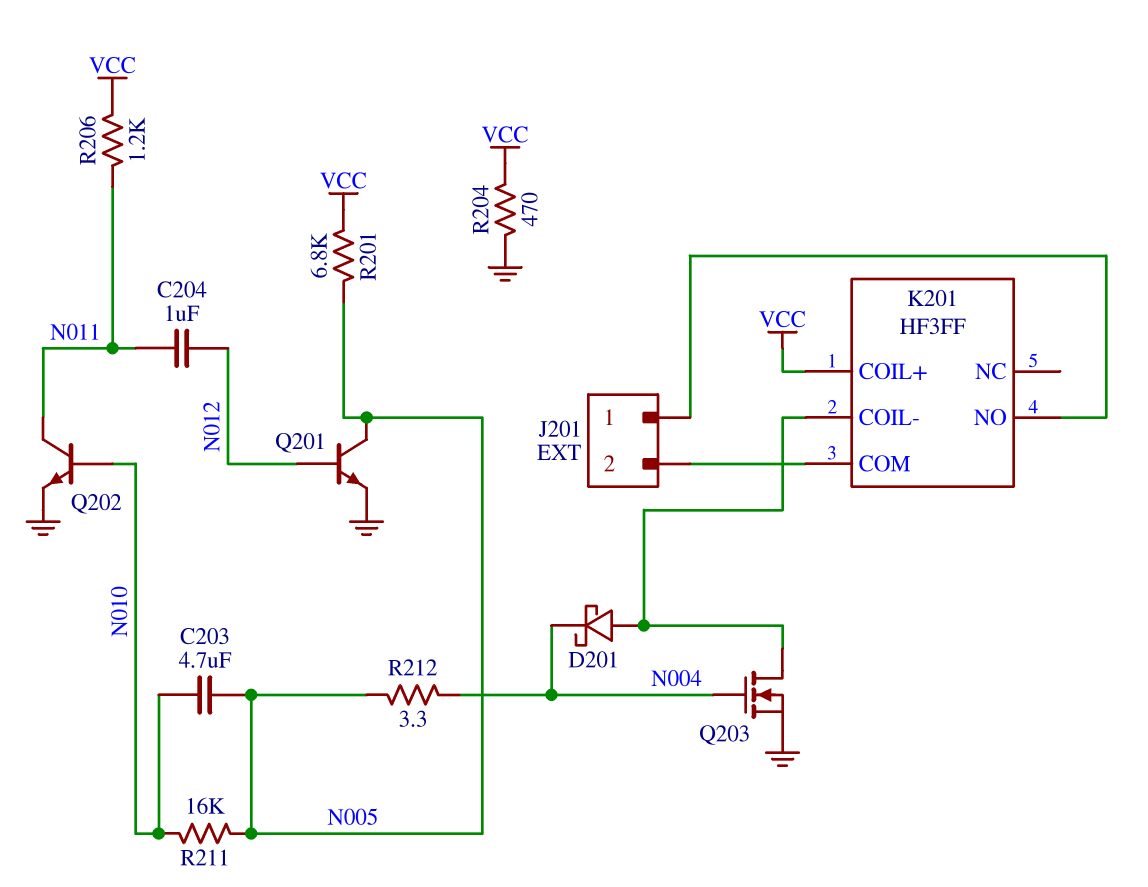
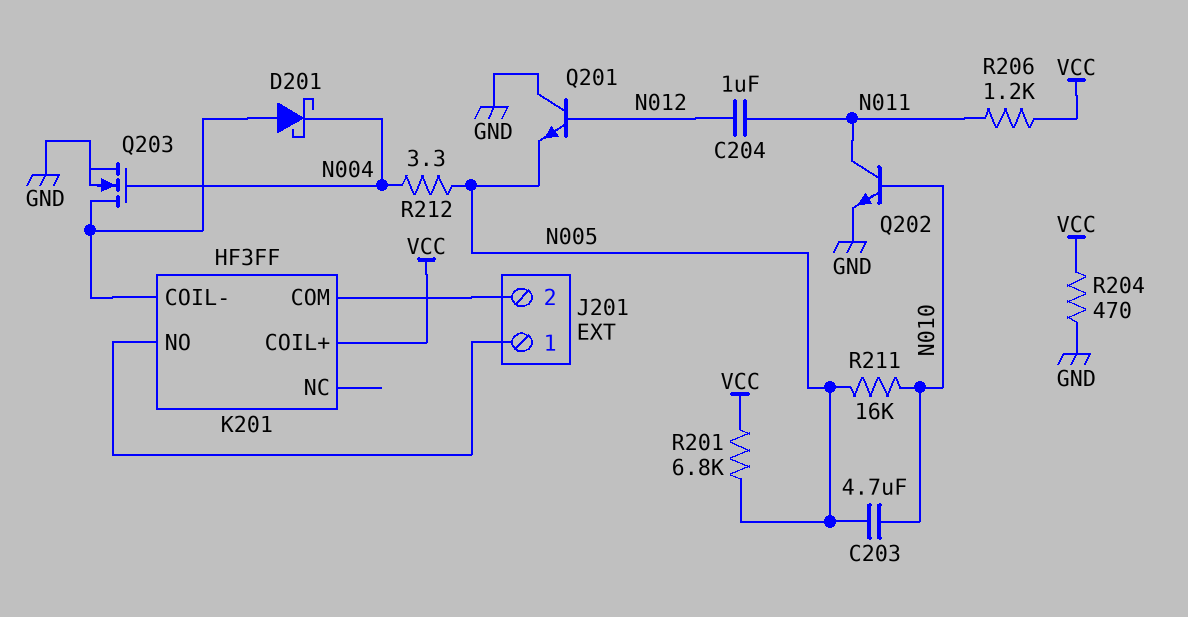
Q201: NPN (B N012, C N005, E GND) -> NPN (B N012, C GND, E N005)

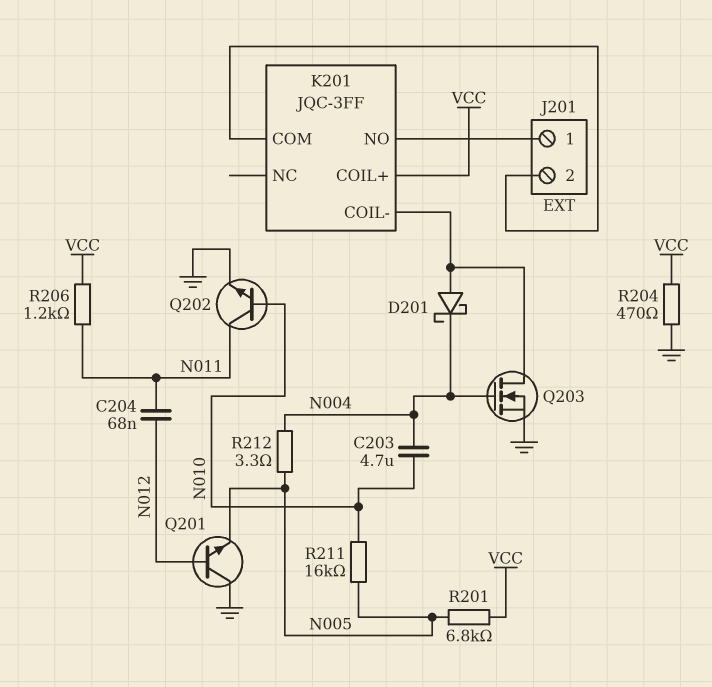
C203: 4.7uF (N005, N010) -> 4.7uF (N004, N010)
C204: 1uF (N011, N012) -> 68nF (N011, N012)
K201: HF3FF -> JQC-3FF

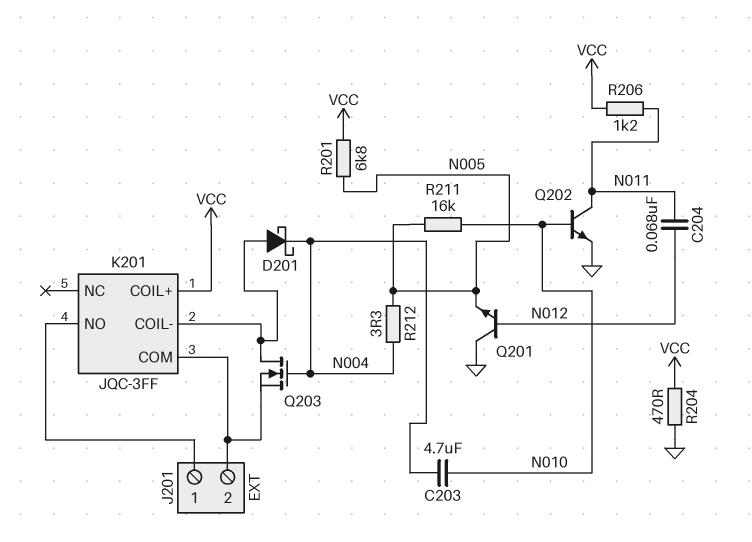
Q203: NMOS (G N004, D K201/COIL-, S GND) -> NMOS (G N004, D K201/COIL-, S J201/2)

